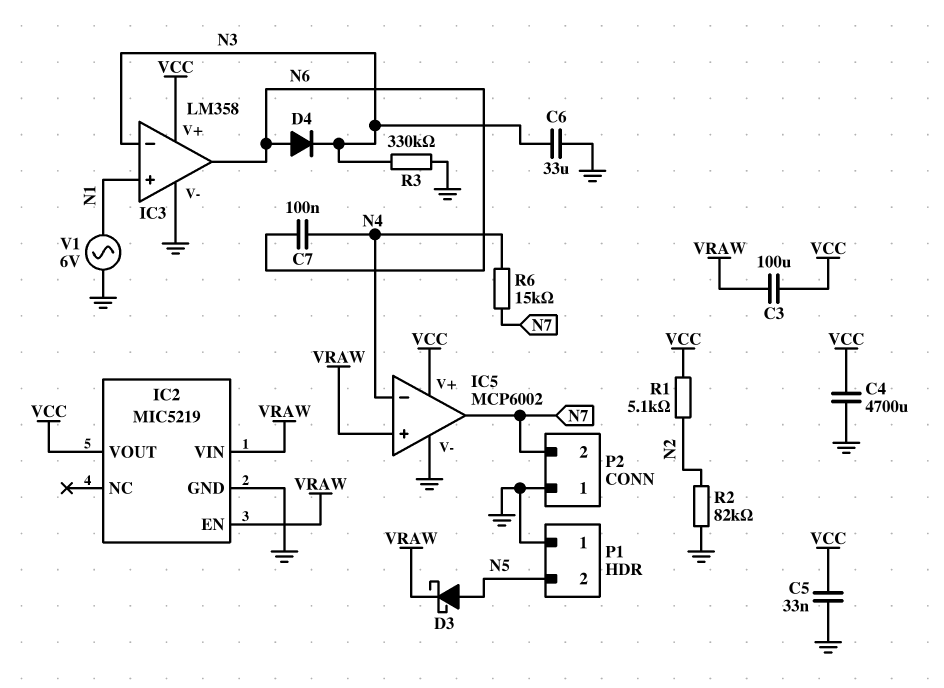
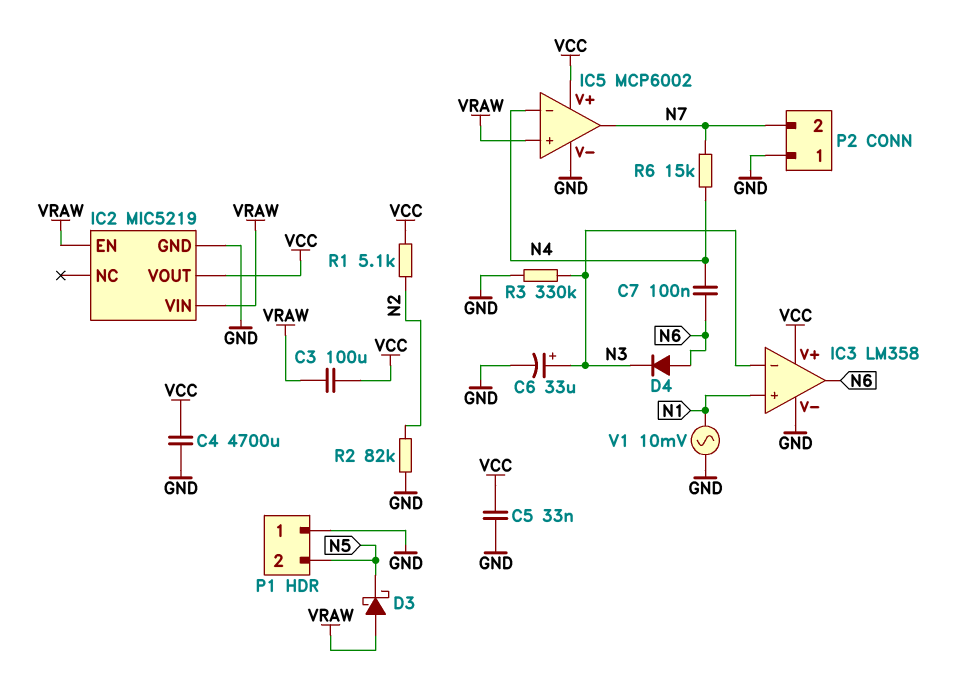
C6: 33uF (GND, N3) -> 33uF (plus N3, minus GND)
D3: schottky (A N5, K VRAW) -> schottky (A VRAW, K N5)
V1: AC 6V (GND, N1) -> AC 10mV (GND, N1)

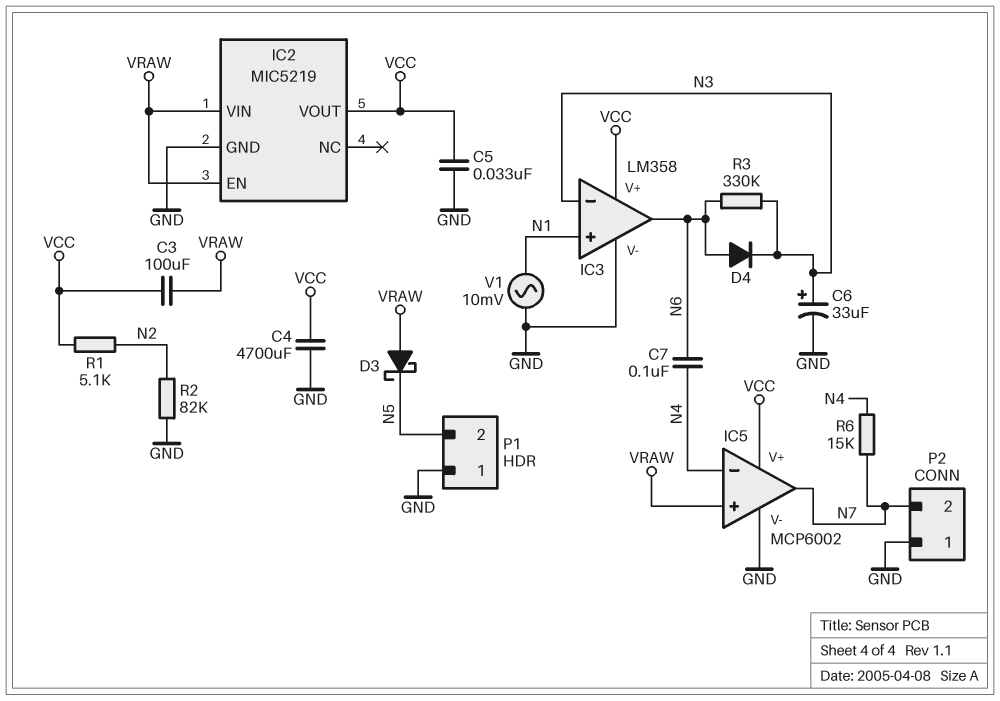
R3: 330k (GND, N3) -> 330k (N3, N6)

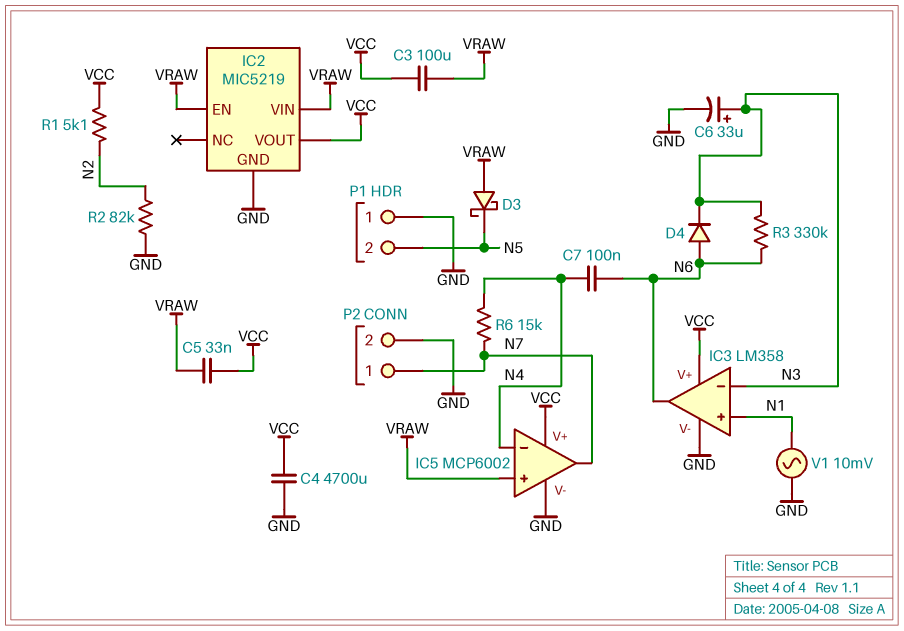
C5: 33nF (GND, VCC) -> 33nF (VCC, VRAW)
P2 pin 1: GND -> N7
P2 pin 2: N7 -> GND

